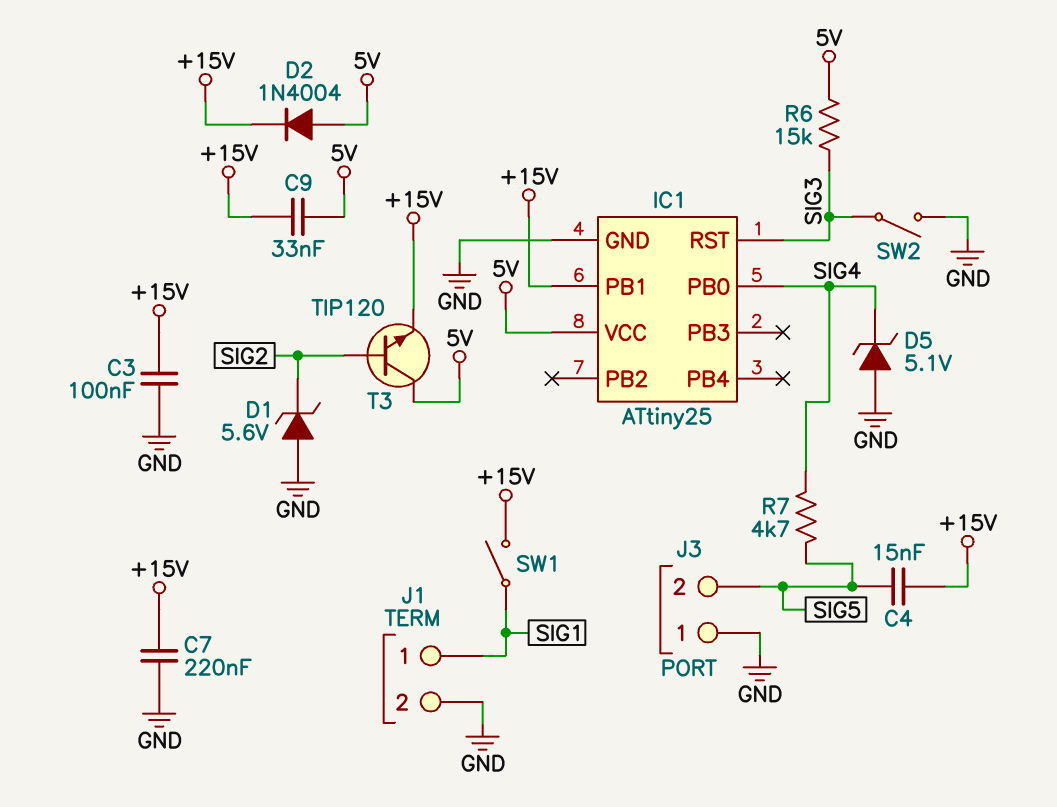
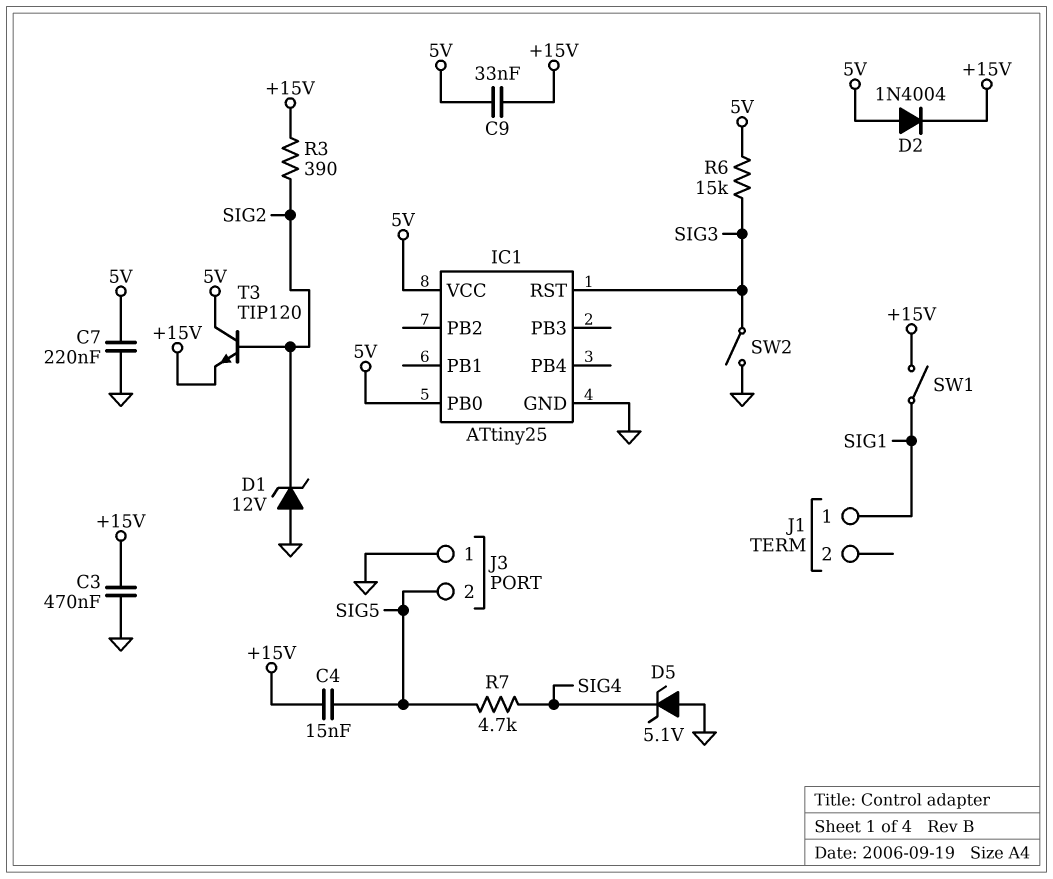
C3: 100nF (+15V, GND) -> 470nF (+15V, GND)
C7: 220nF (+15V, GND) -> 220nF (5V, GND)
D1: zener 5.6V (A GND, K SIG2) -> zener 12V (A GND, K SIG2)
IC1 pin PB0: SIG4 -> 5V
IC1 pin PB1: +15V -> none
J1 pin 2: GND -> none
R3: none -> 390 (+15V, SIG2)

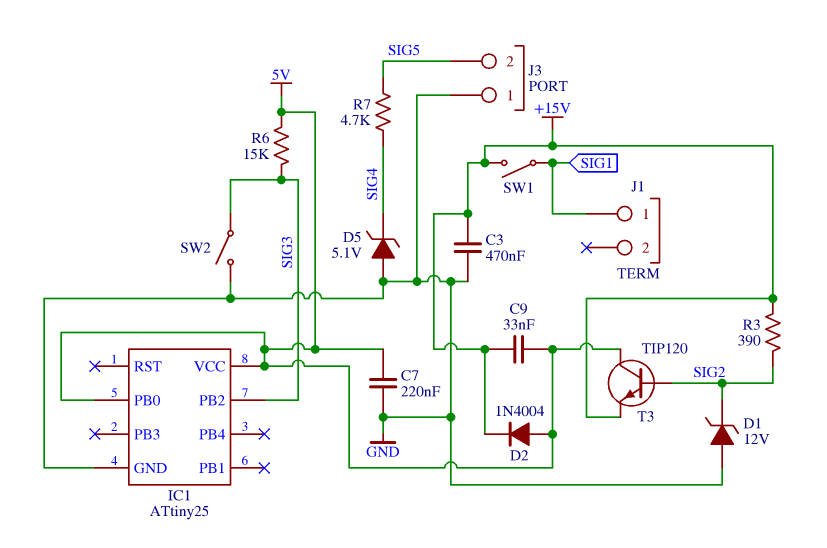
C4: 15nF (+15V, SIG5) -> none
IC1 pin PB2: none -> SIG3
IC1 pin RST: SIG3 -> none

